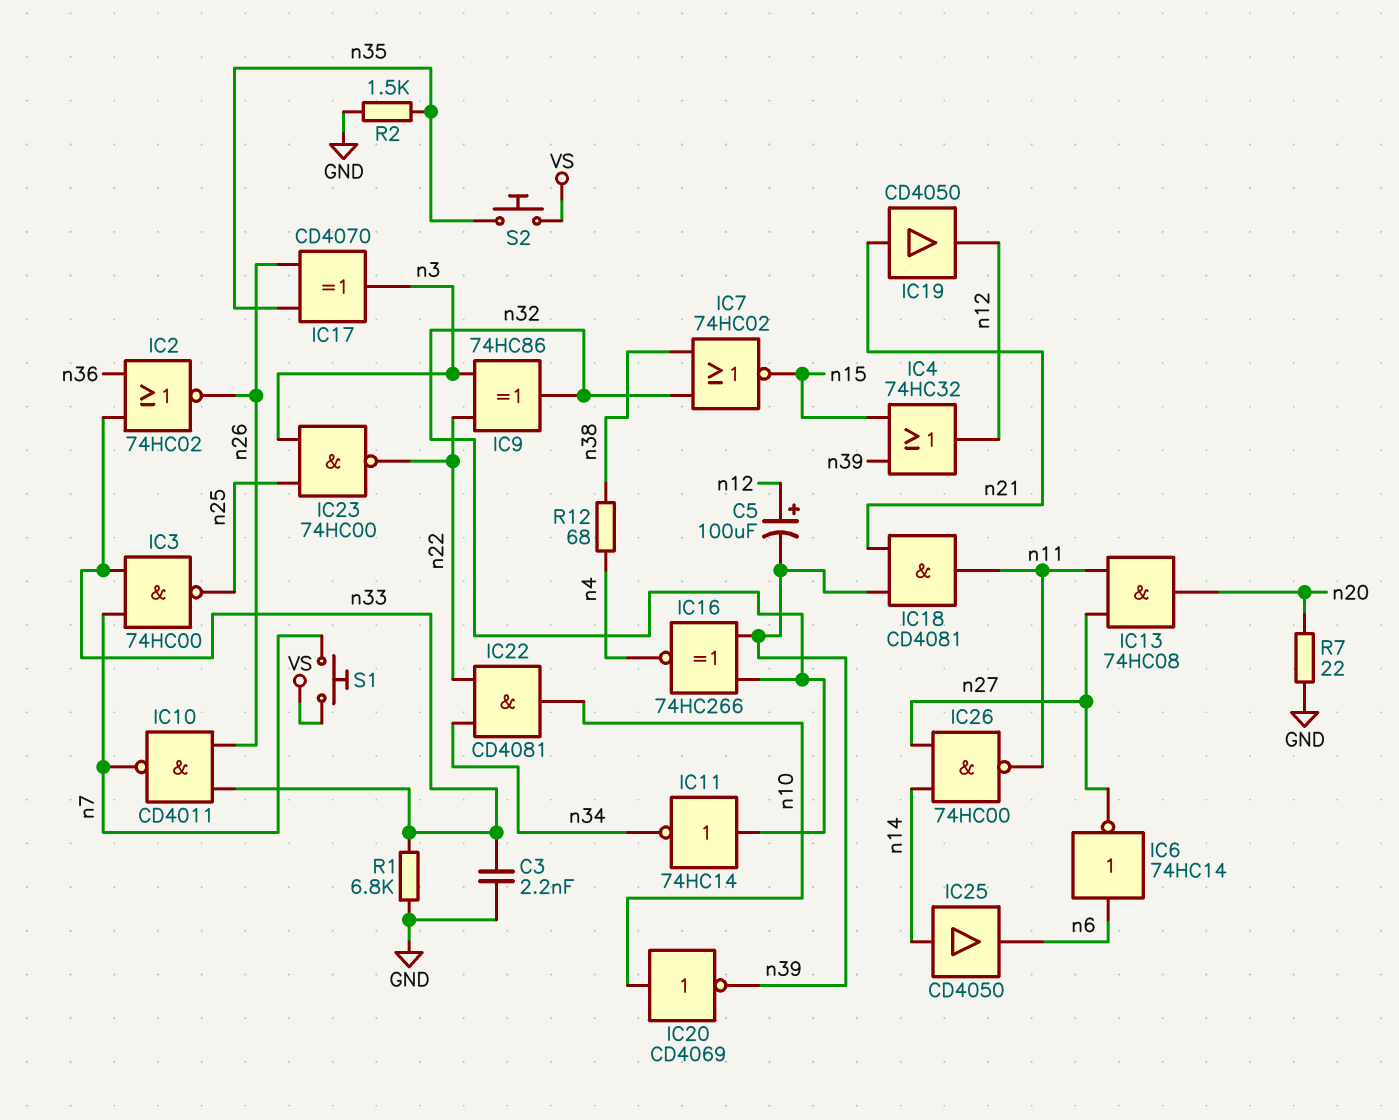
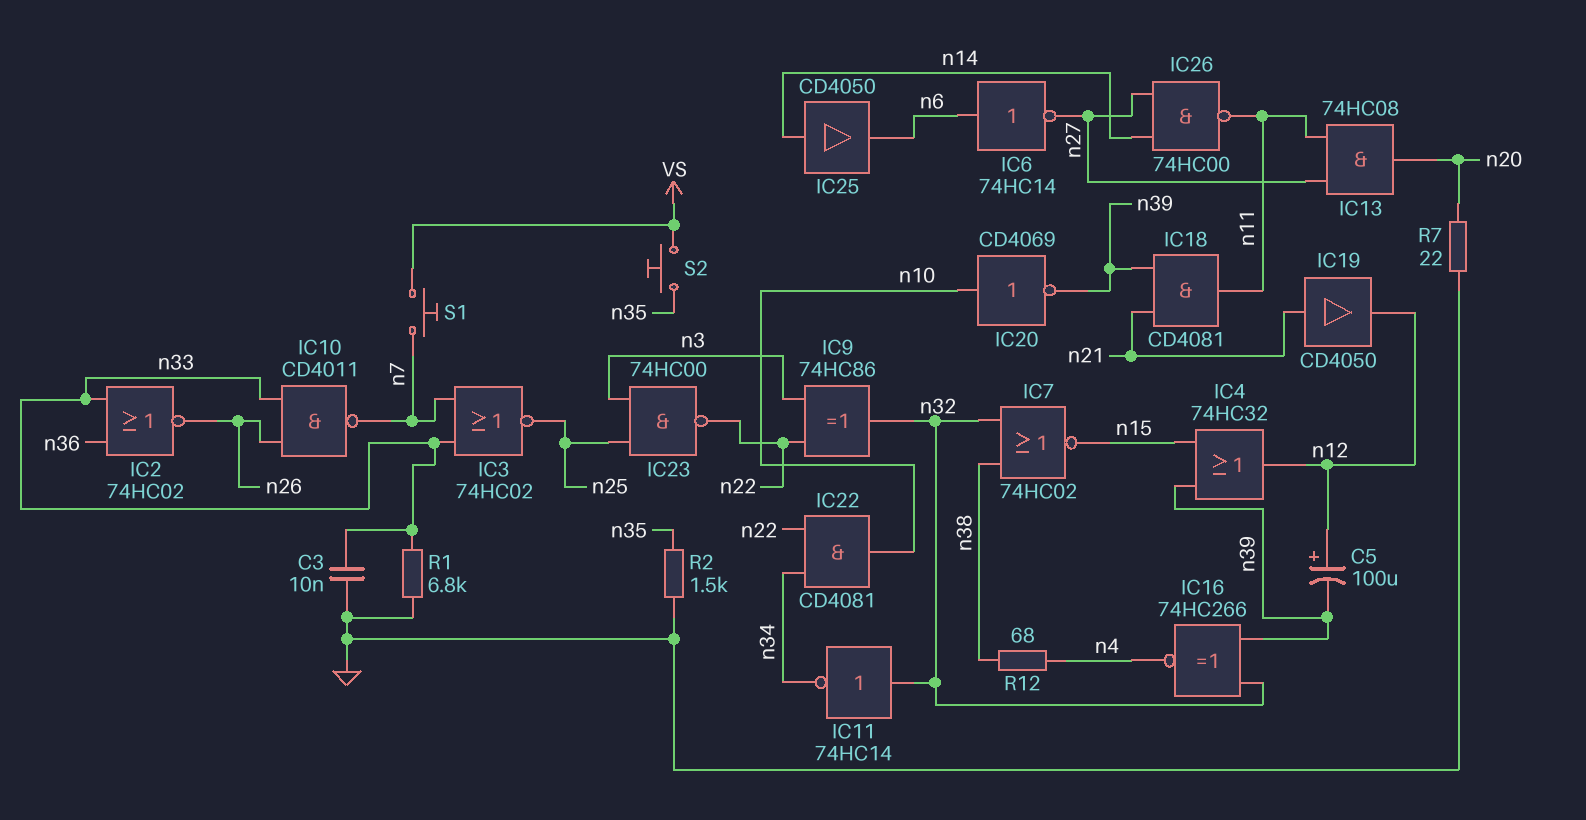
C3: 2.2nF (GND, n33) -> 10nF (GND, n33)
IC3: NAND 74HC00 (in n7, in n33, out n25) -> NOR 74HC02 (in n7, in n33, out n25)
IC17: XOR CD4070 (in n26, in n35, out n3) -> none

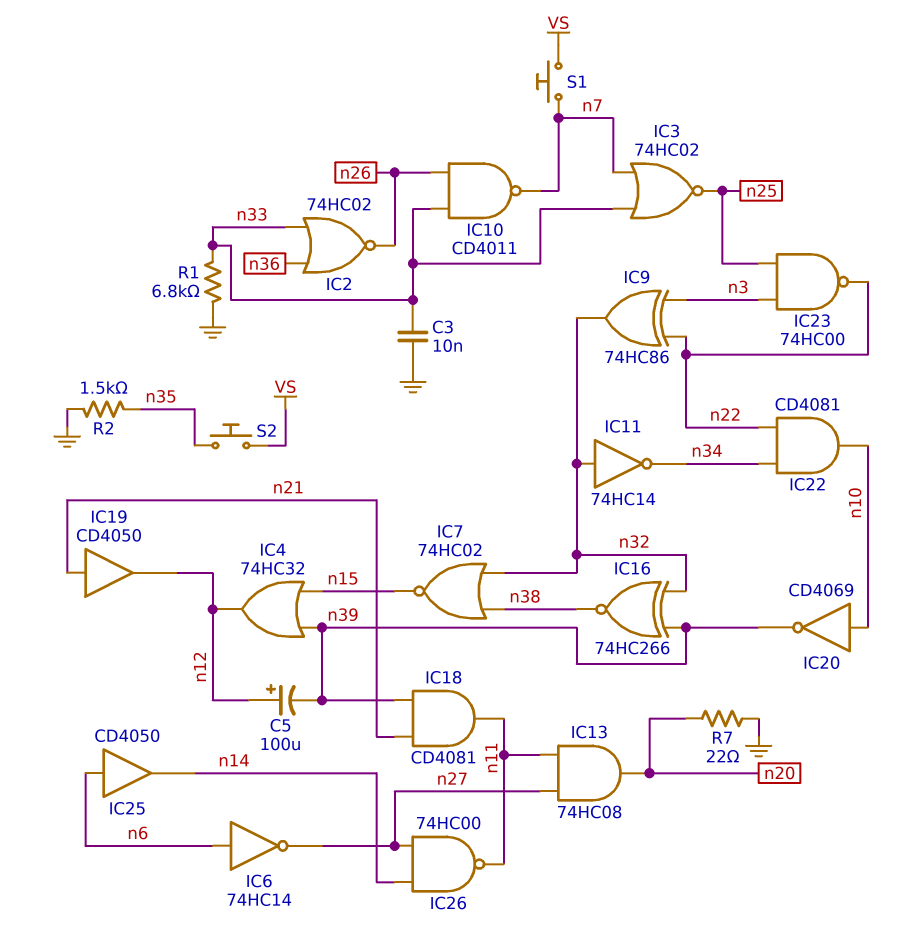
IC16: XNOR 74HC266 (in n32, in n39, out n4) -> XNOR 74HC266 (in n32, in n39, out n38)
IC25: buffer CD4050 (in n14, out n6) -> buffer CD4050 (in n6, out n14)
R12: 68 (n4, n38) -> none

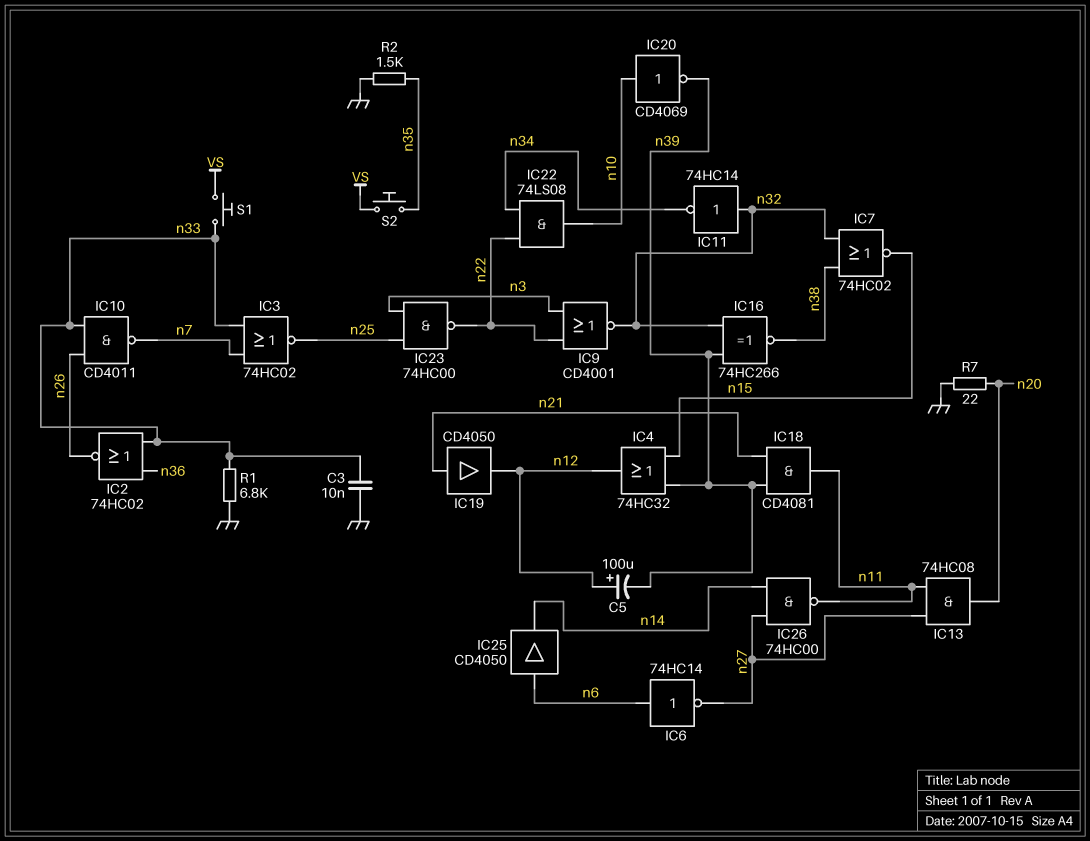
IC9: XOR 74HC86 (in n3, in n22, out n32) -> NOR CD4001 (in n3, in n22, out n32)
IC22: AND CD4081 (in n22, in n34, out n10) -> AND 74LS08 (in n22, in n34, out n10)
S1: button (VS, n7) -> button (VS, n33)

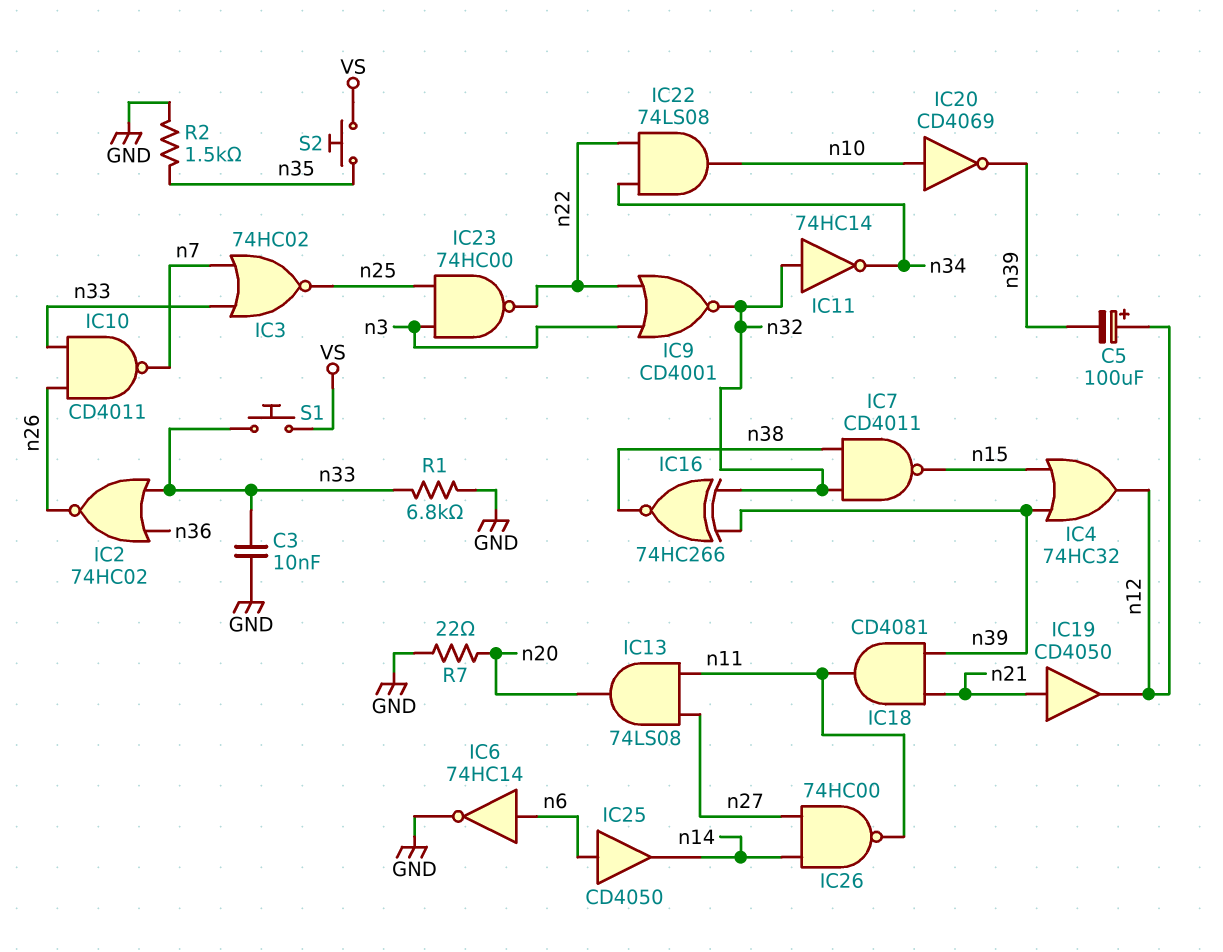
IC6: NOT 74HC14 (in n6, out n27) -> NOT 74HC14 (in n6, out GND)
IC7: NOR 74HC02 (in n32, in n38, out n15) -> NAND CD4011 (in n32, in n38, out n15)
IC13: AND 74HC08 (in n11, in n27, out n20) -> AND 74LS08 (in n11, in n27, out n20)

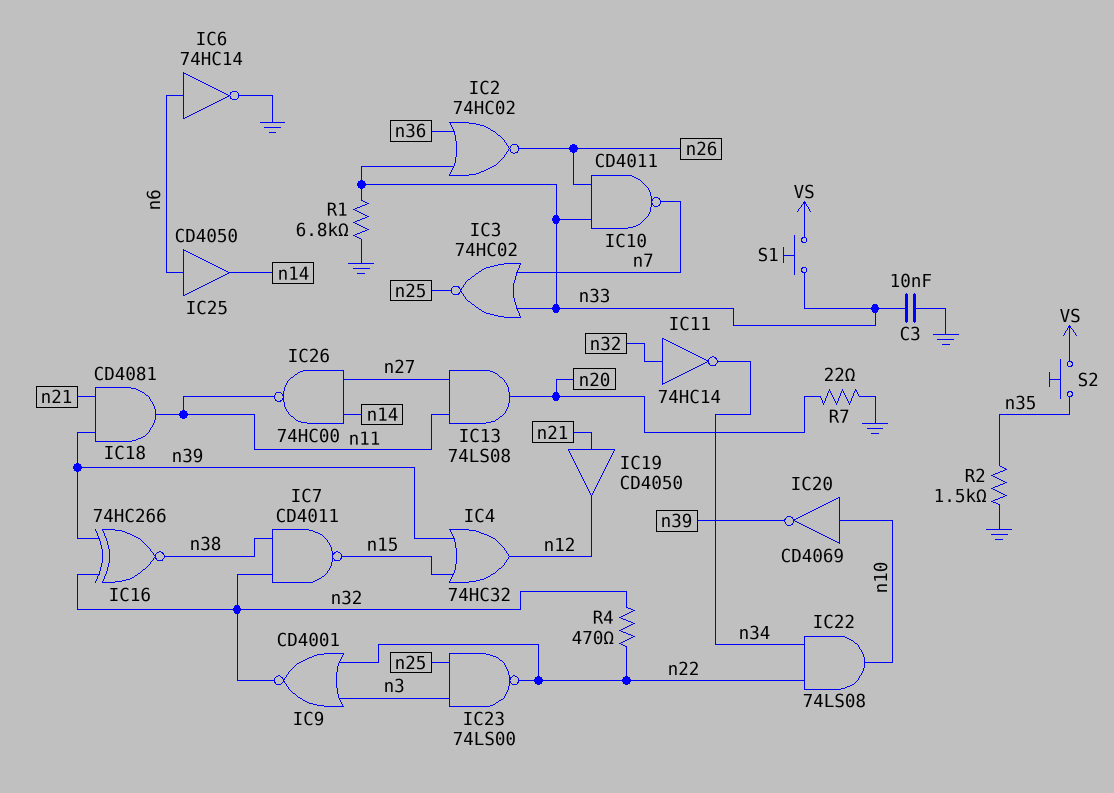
C5: 100uF (plus n12, minus n39) -> none
IC23: NAND 74HC00 (in n3, in n25, out n22) -> NAND 74LS00 (in n3, in n25, out n22)
R4: none -> 470 (n22, n32)

